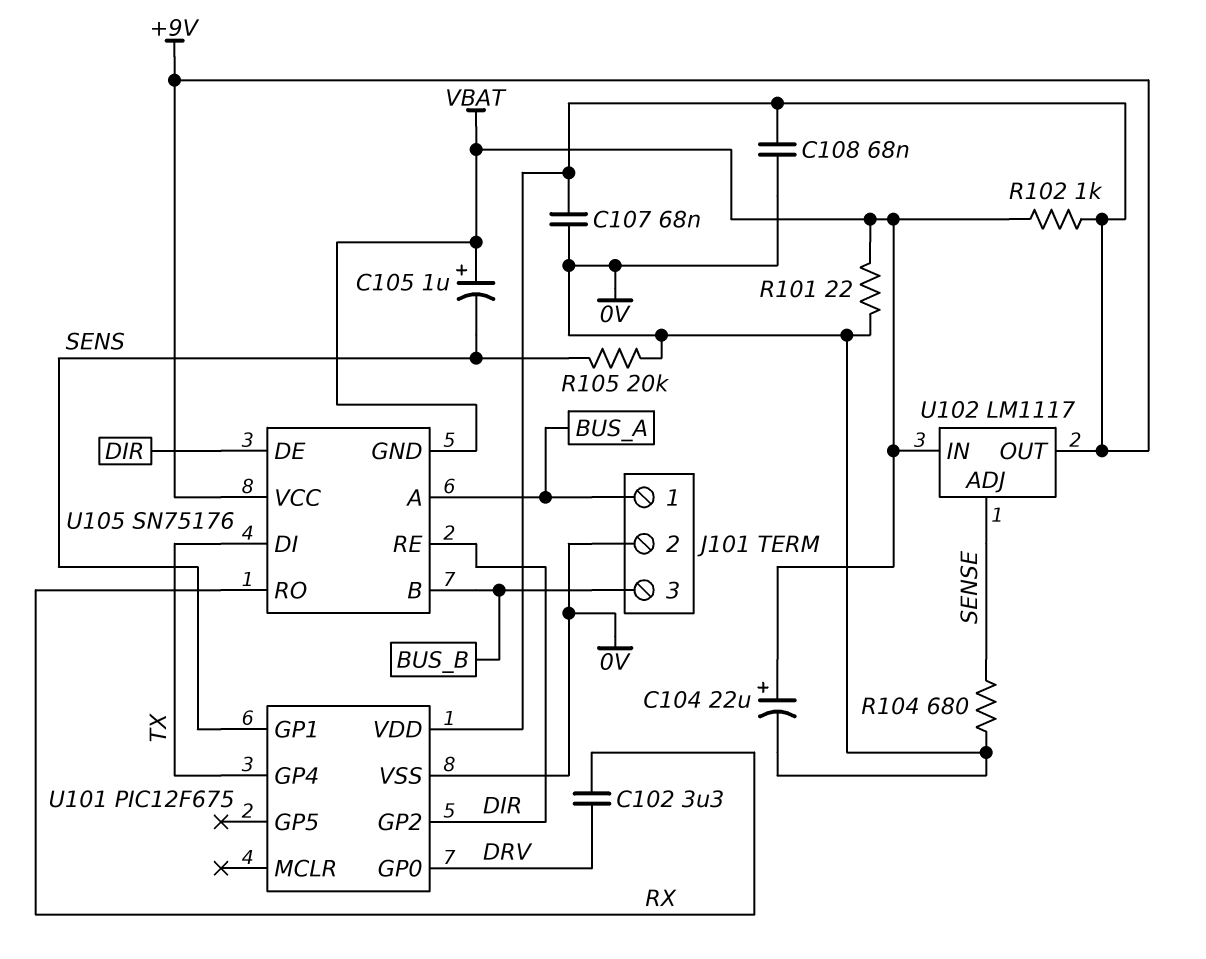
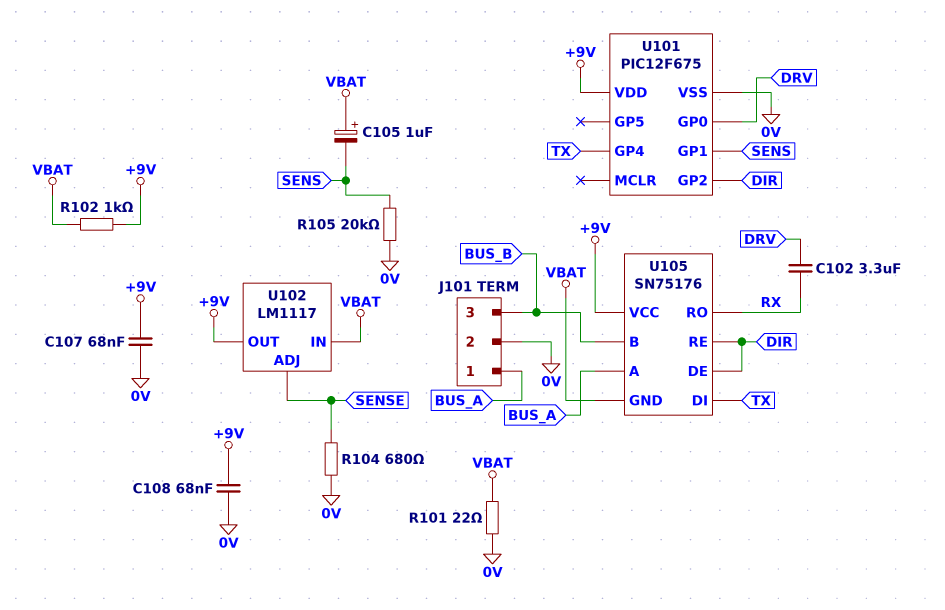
C104: 22uF (plus VBAT, minus 0V) -> none

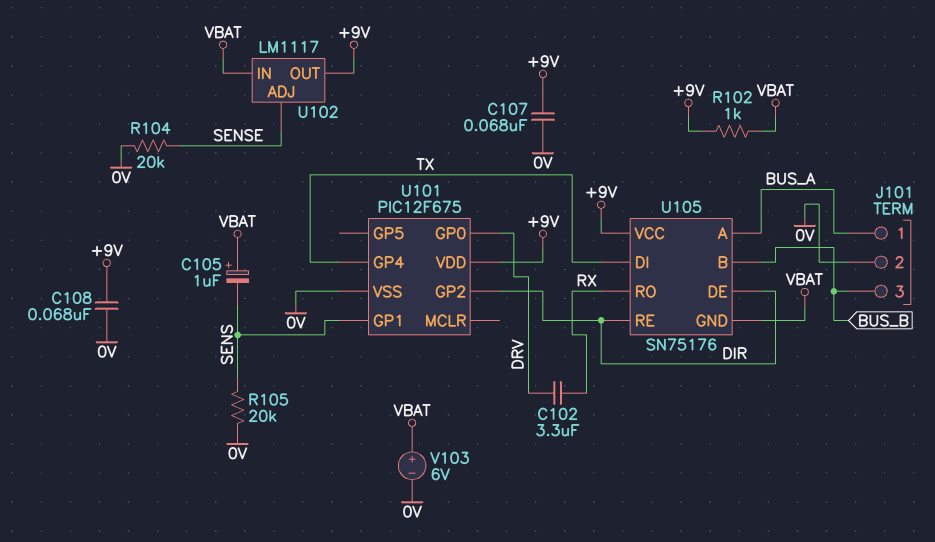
R101: 22 (0V, VBAT) -> none
R104: 680 (0V, SENSE) -> 20k (0V, SENSE)
V103: none -> 6V (plus VBAT, minus 0V)

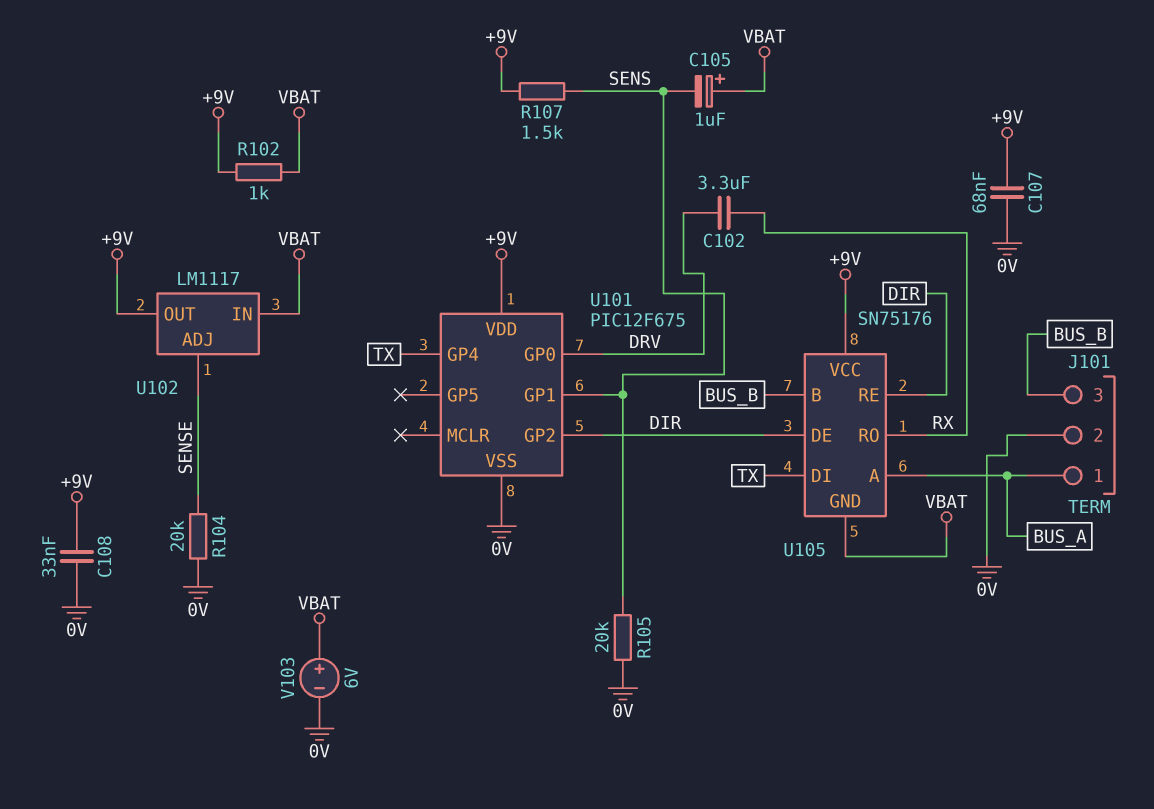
C108: 68nF (+9V, 0V) -> 33nF (+9V, 0V)
R107: none -> 1.5k (+9V, SENS)

